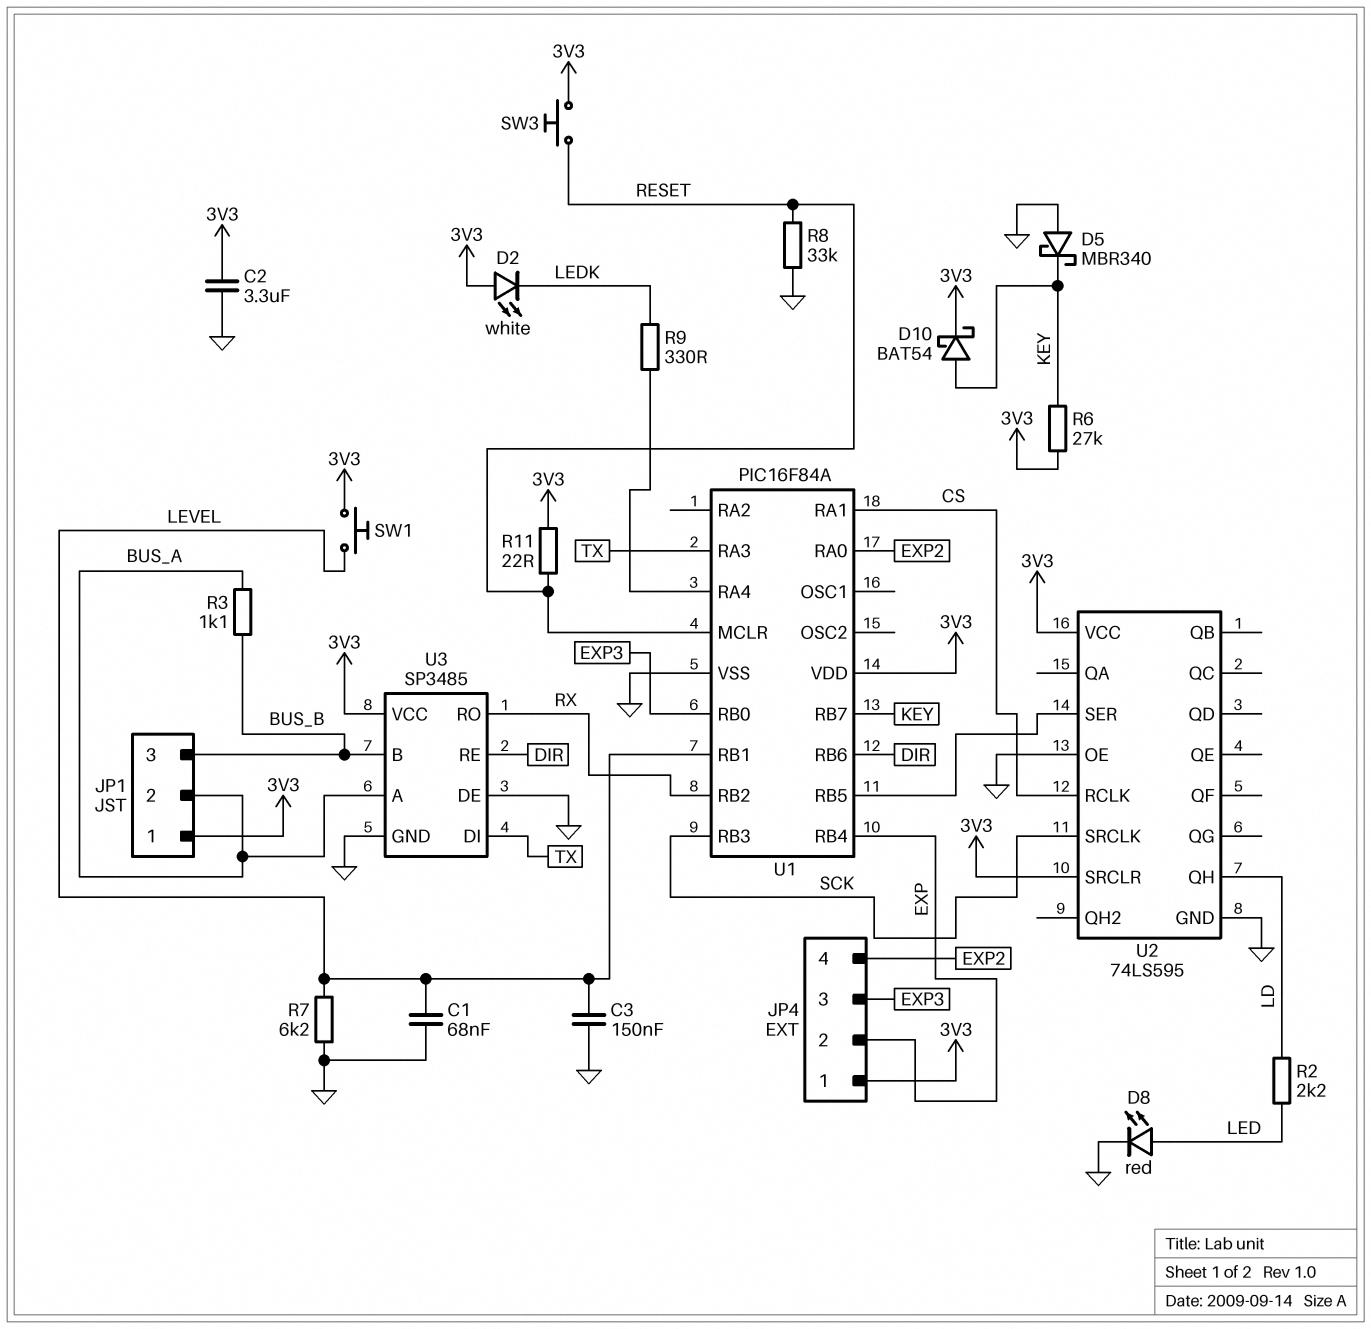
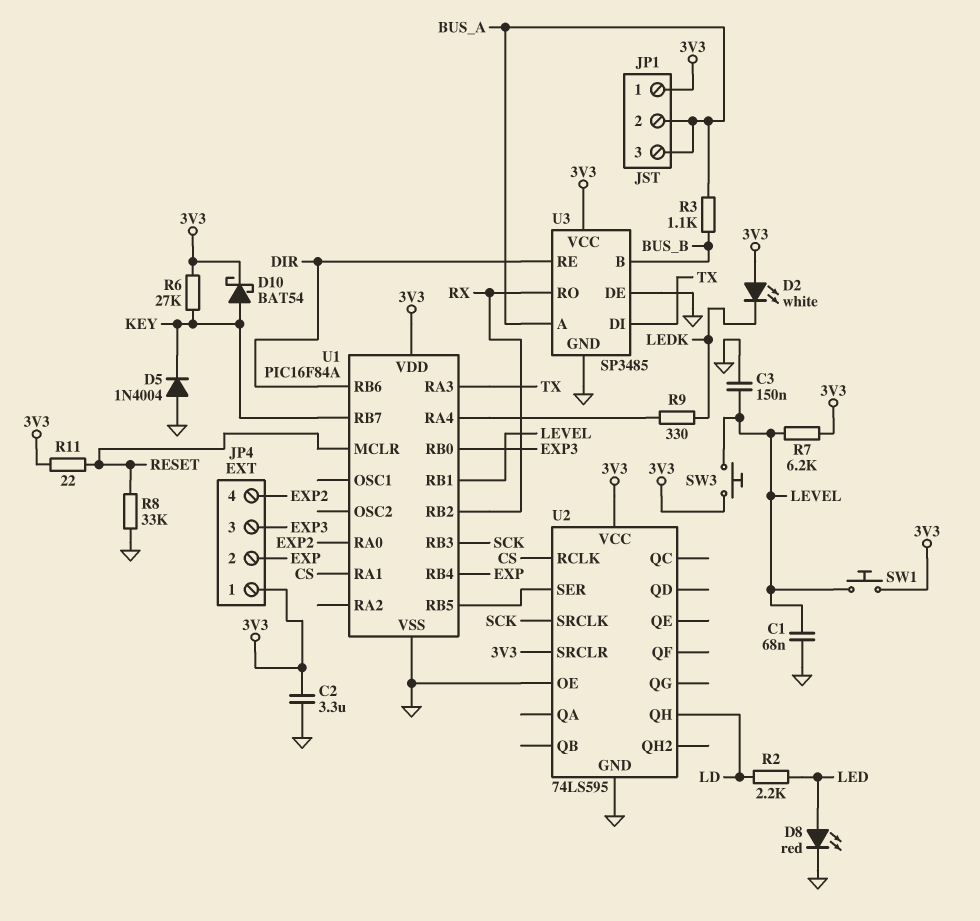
D5: schottky MBR340 (A GND, K KEY) -> diode 1N4004 (A GND, K KEY)
JP1 pin 3: BUS_B -> BUS_A
R7: 6.2k (GND, LEVEL) -> 6.2k (3V3, LEVEL)
SW3: button (3V3, RESET) -> button (3V3, LEVEL)

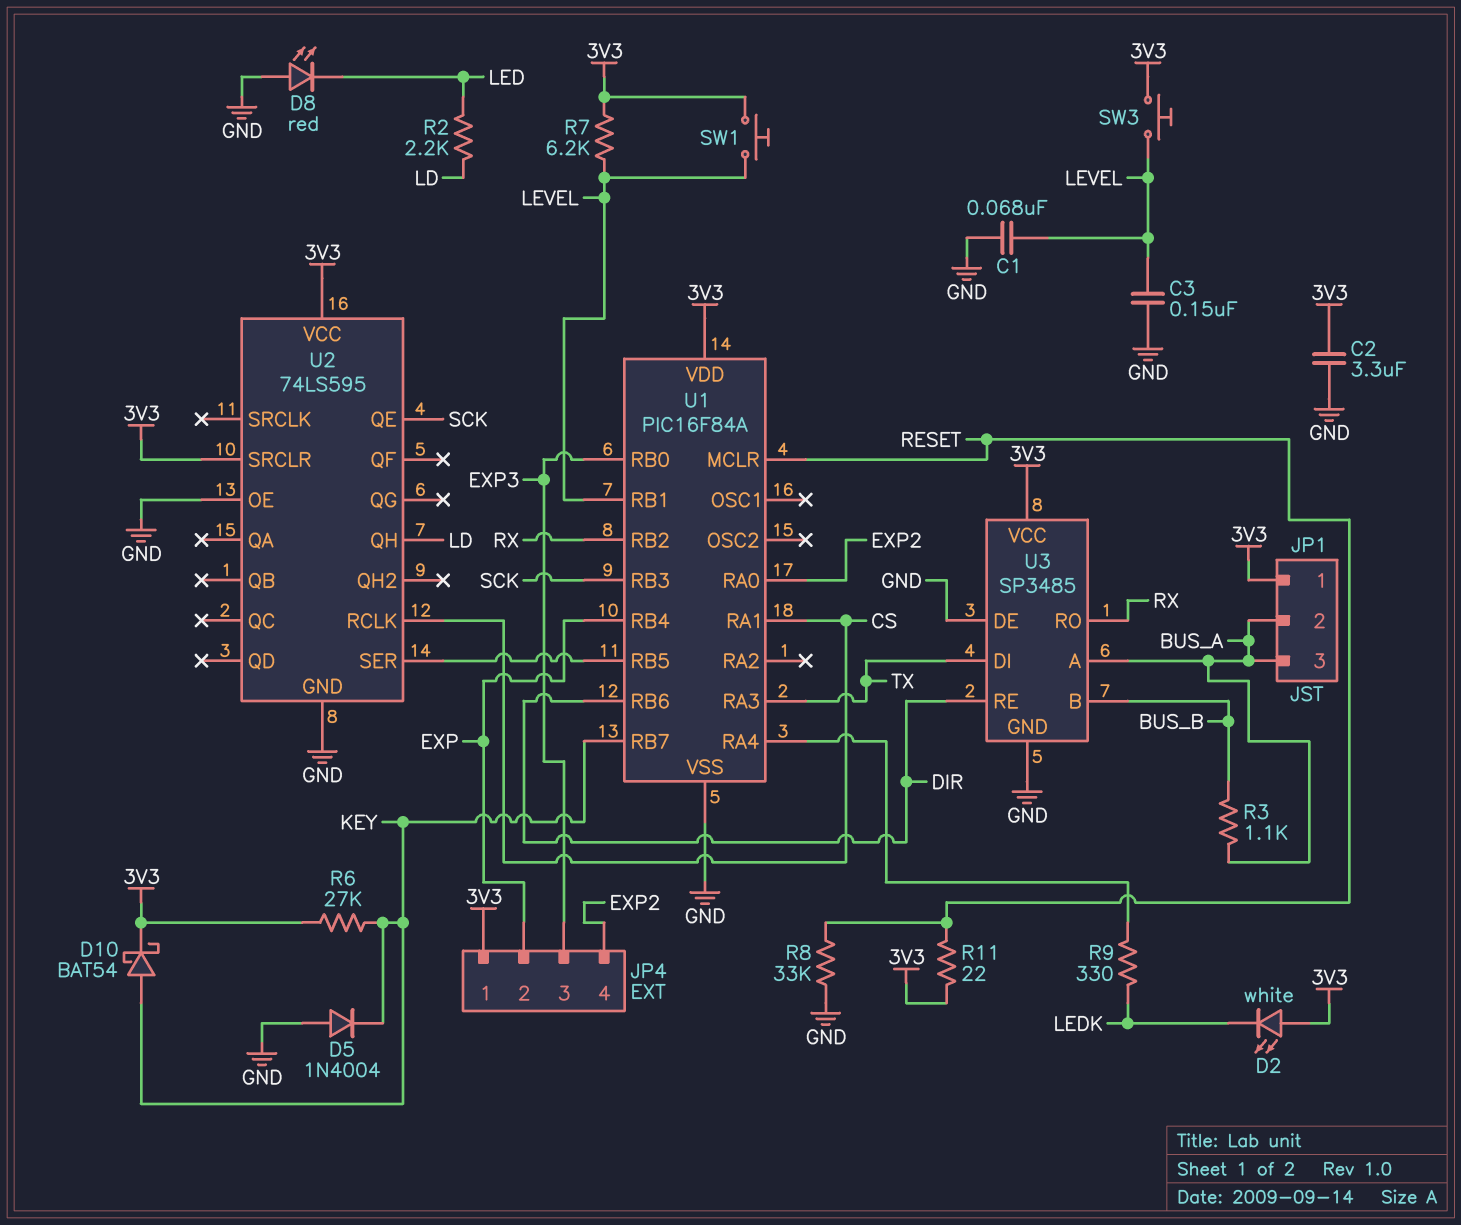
D8: LED red (A LED, K GND) -> LED red (A GND, K LED)
U2 pin QE: none -> SCK
U2 pin SRCLK: SCK -> none

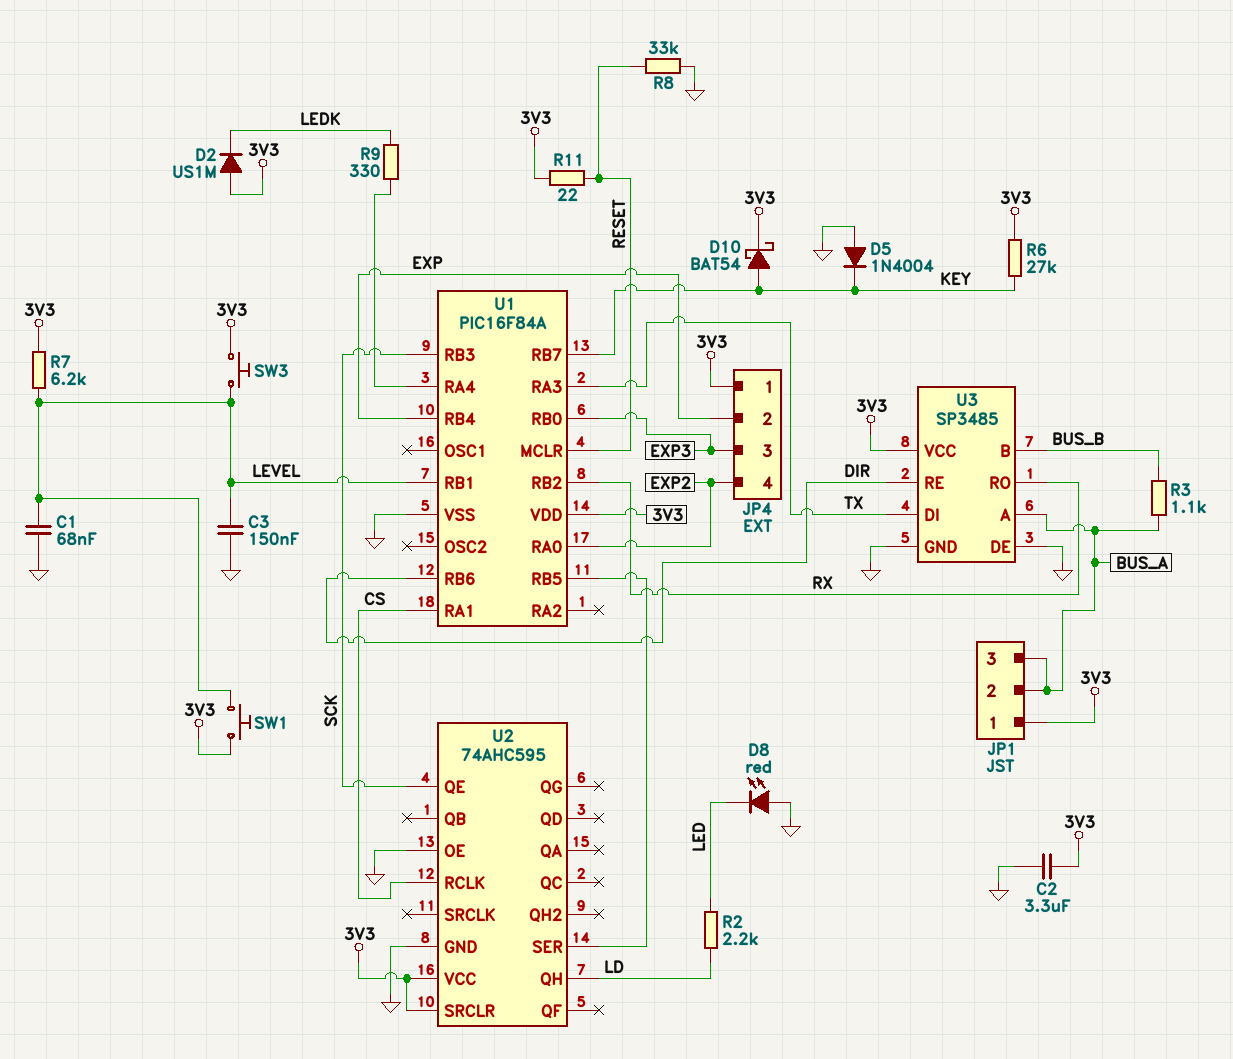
D2: LED white (A 3V3, K LEDK) -> diode US1M (A 3V3, K LEDK)
U2: 74LS595 -> 74AHC595

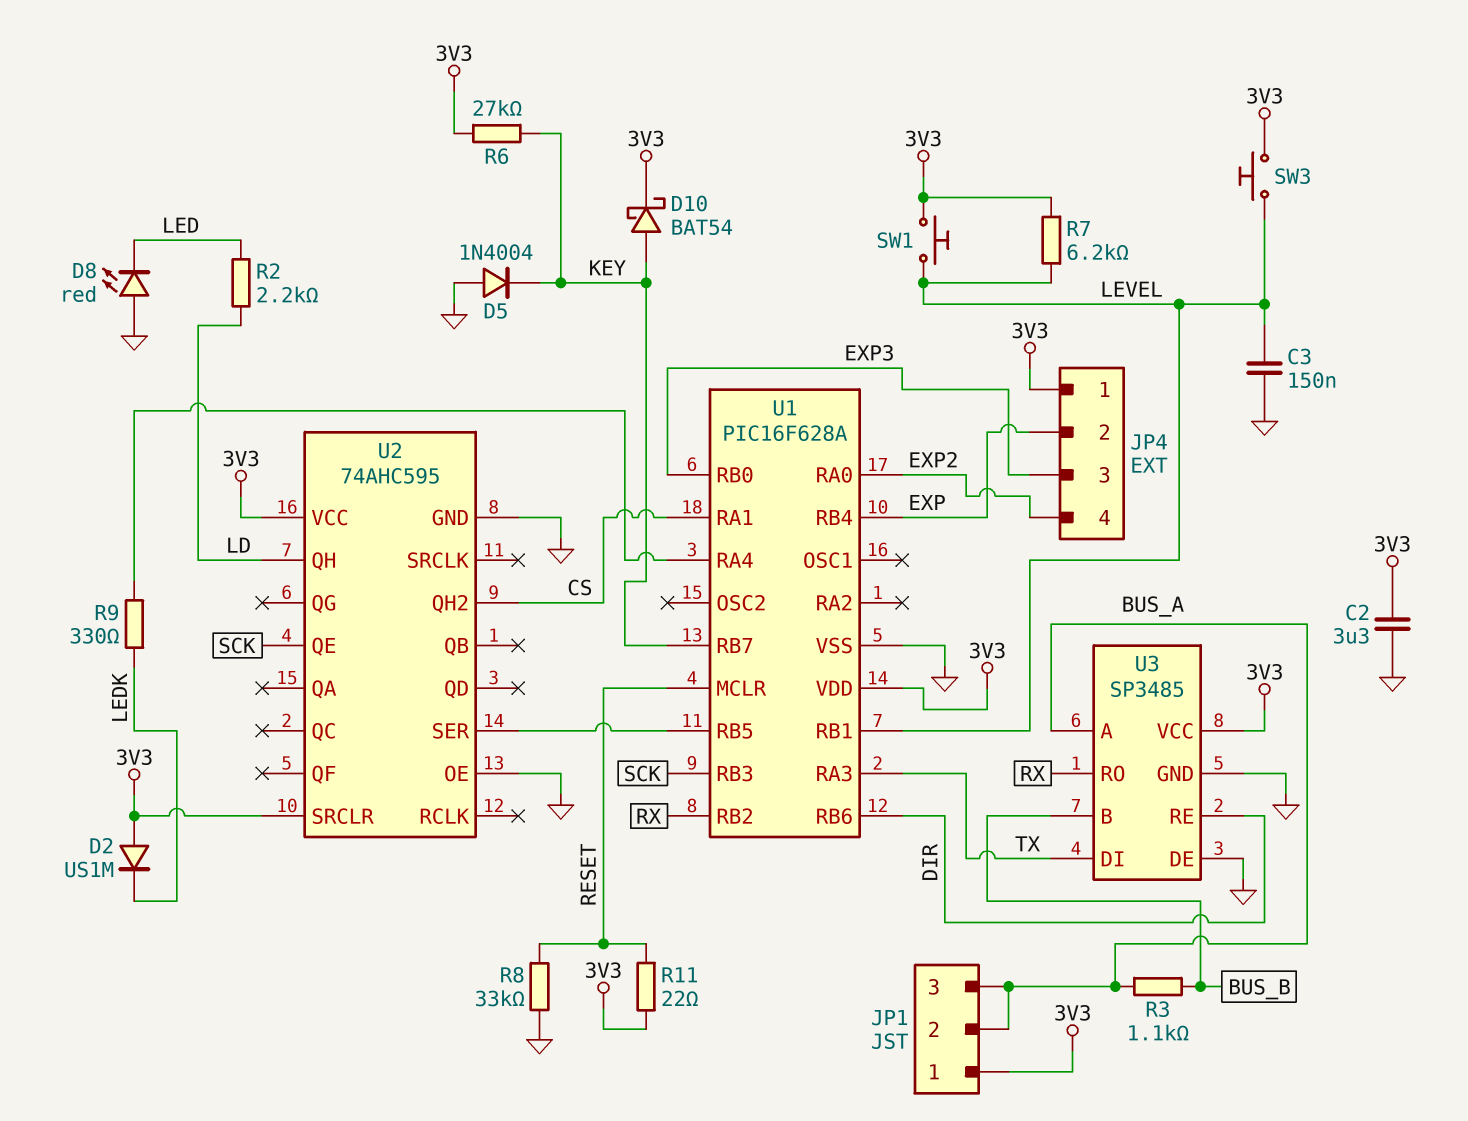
C1: 68nF (GND, LEVEL) -> none
U1: PIC16F84A -> PIC16F628A
U2 pin QH2: none -> CS
U2 pin RCLK: CS -> none

